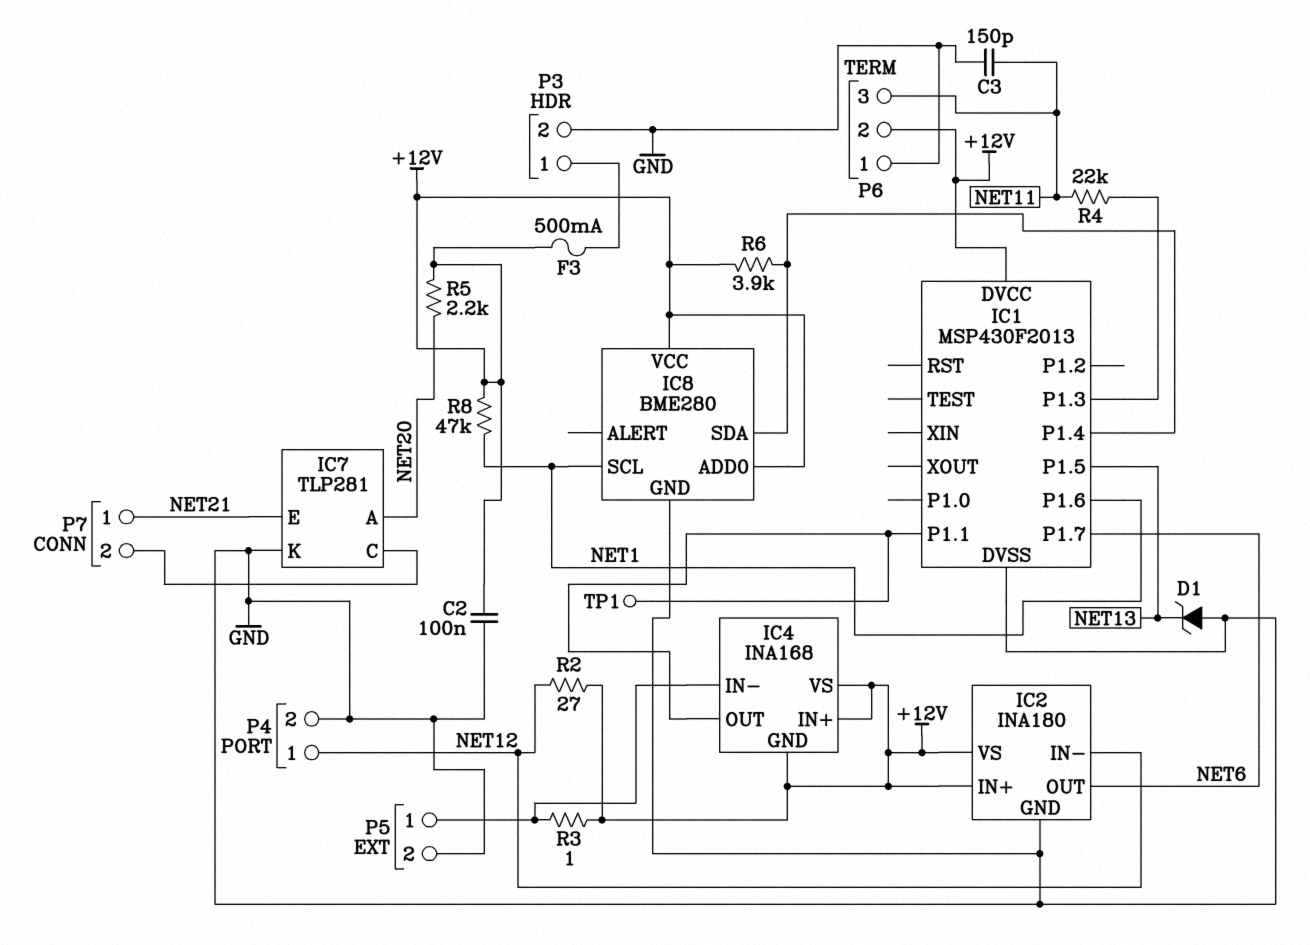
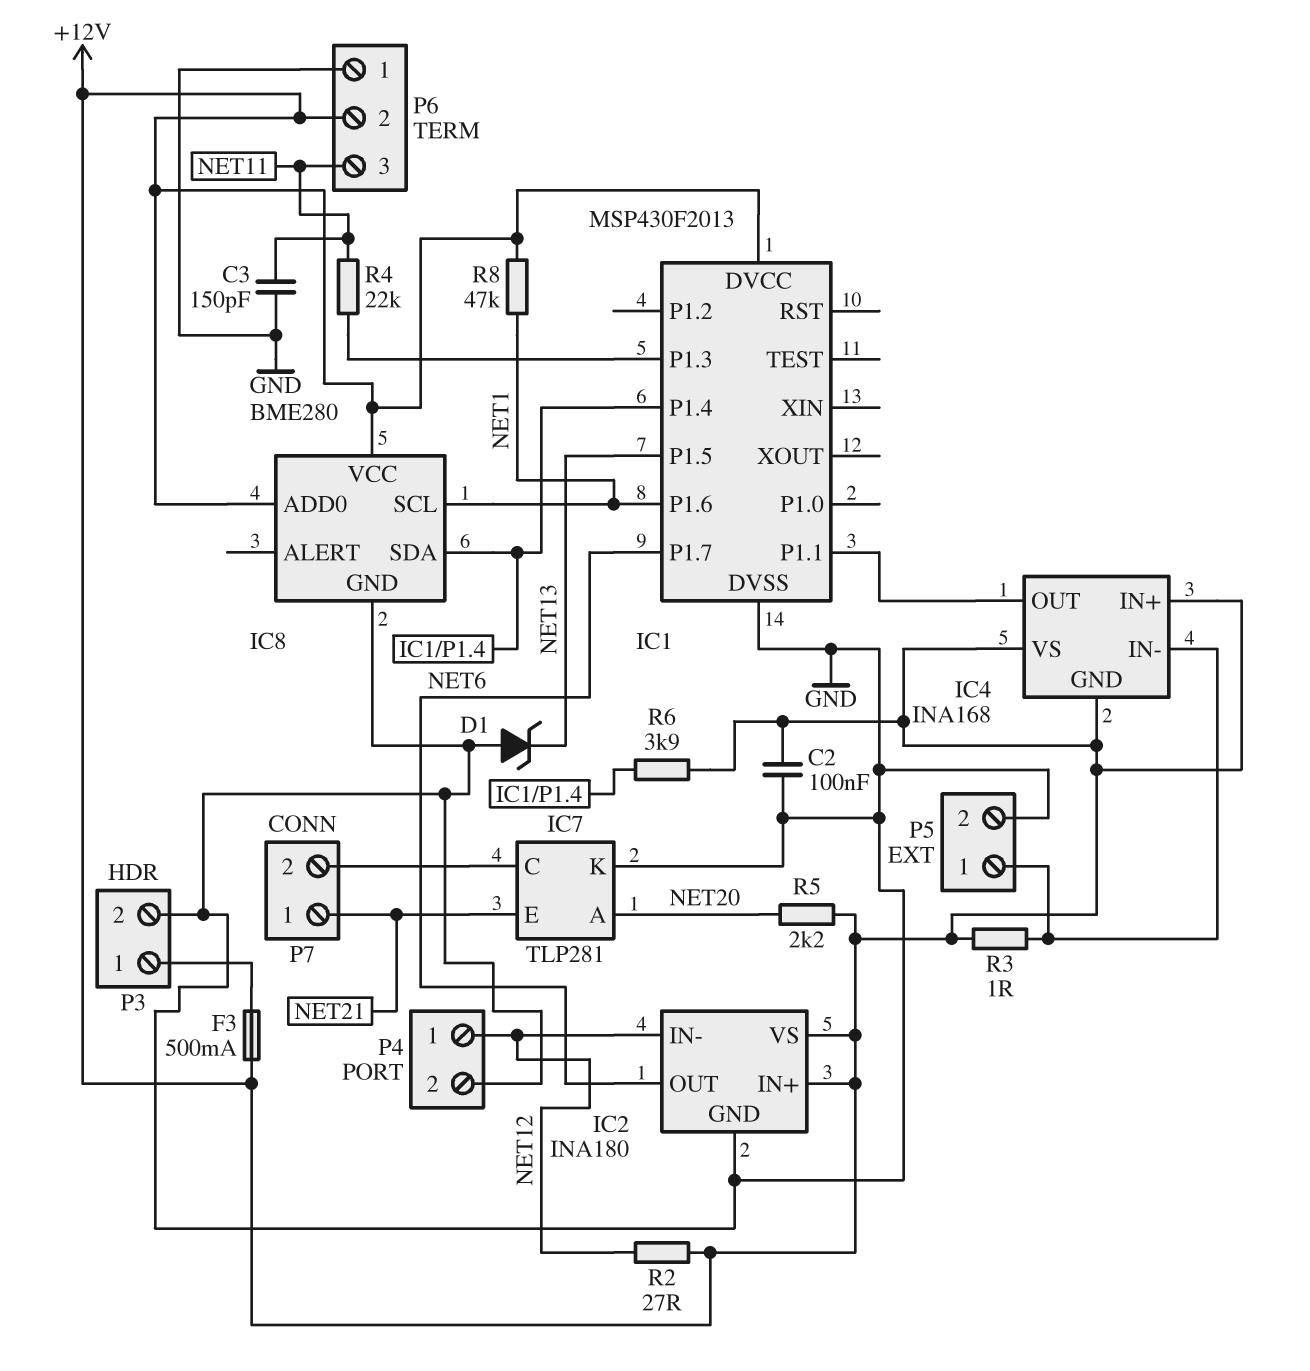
TP1: test point (IC1/P1.1) -> none

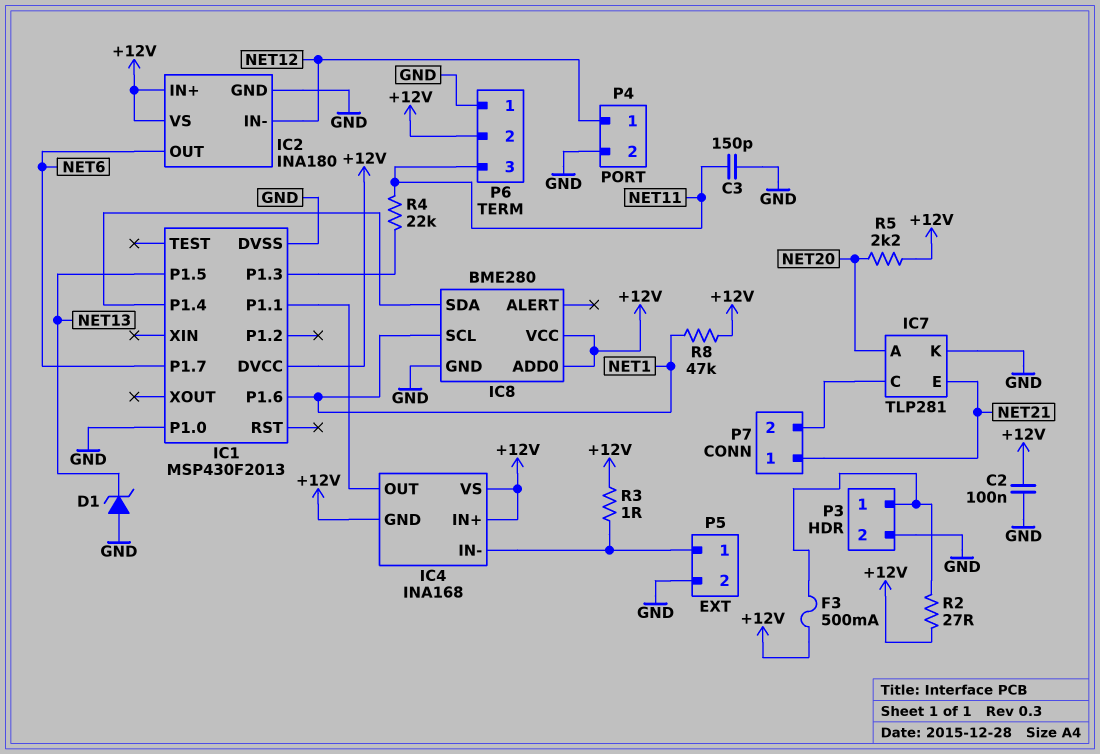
IC1 pin P1.0: none -> GND
R2: 27 (+12V, NET12) -> 27 (+12V, P3/1)
R6: 3.9k (+12V, IC1/P1.4) -> none

